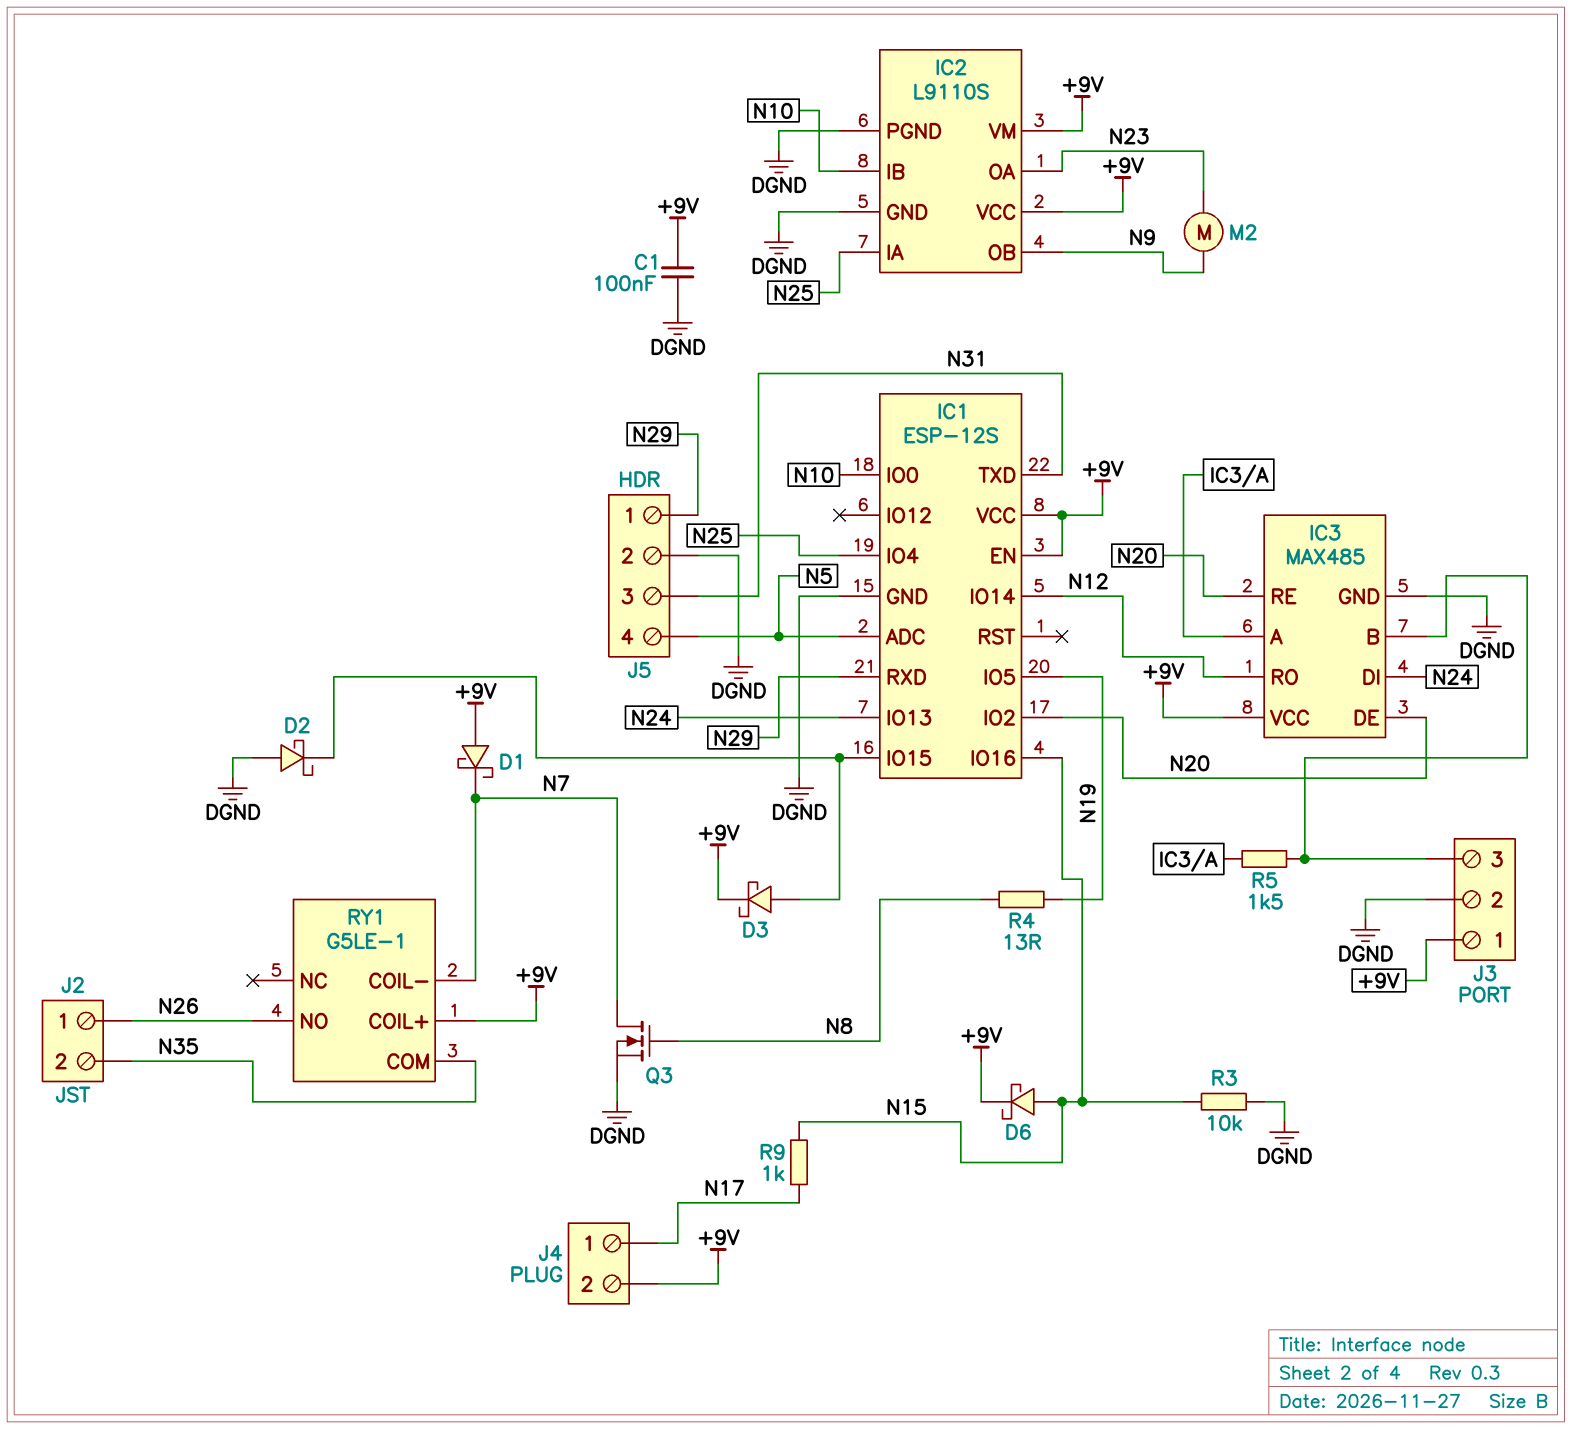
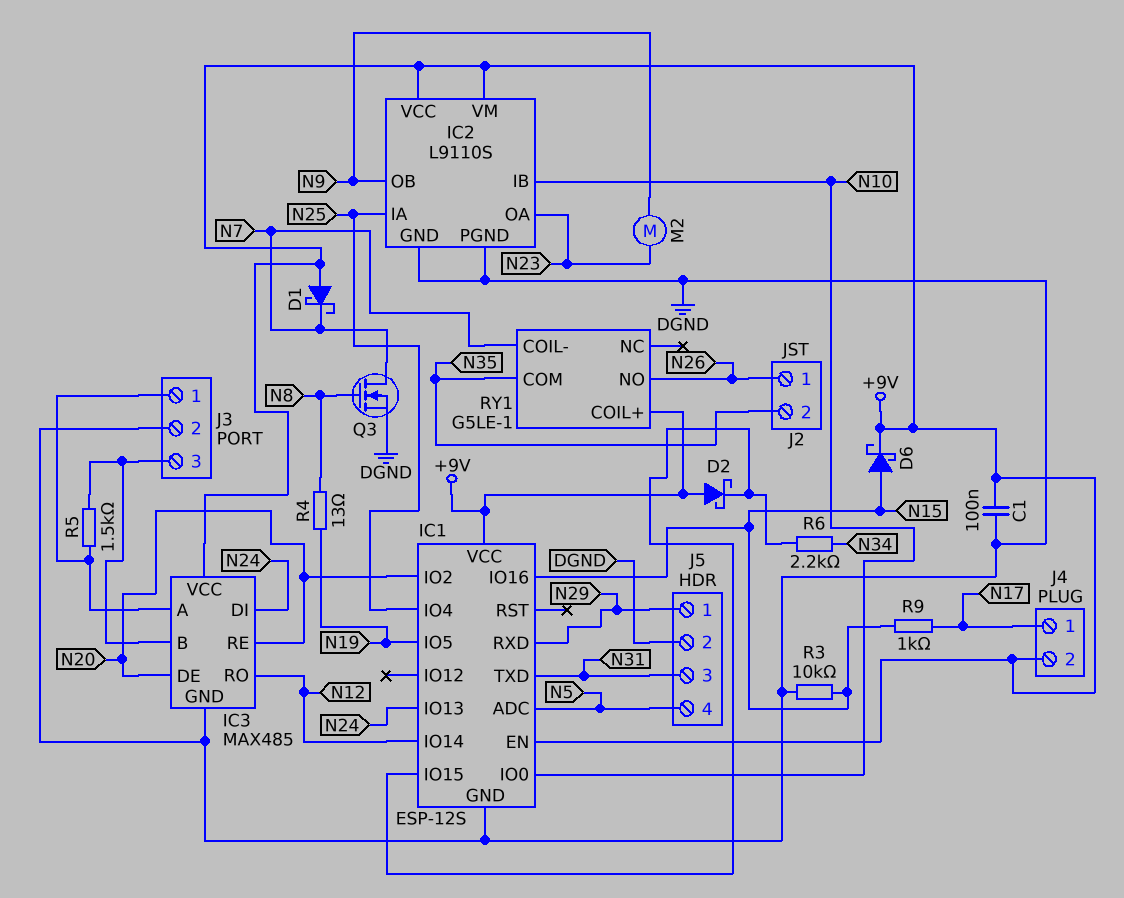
D2: schottky (A DGND, K IC1/IO15) -> schottky (A +9V, K IC1/IO15)
D3: schottky (A IC1/IO15, K +9V) -> none
J3 pin 1: +9V -> IC3/A
R6: none -> 2.2k (IC1/IO15, N34)

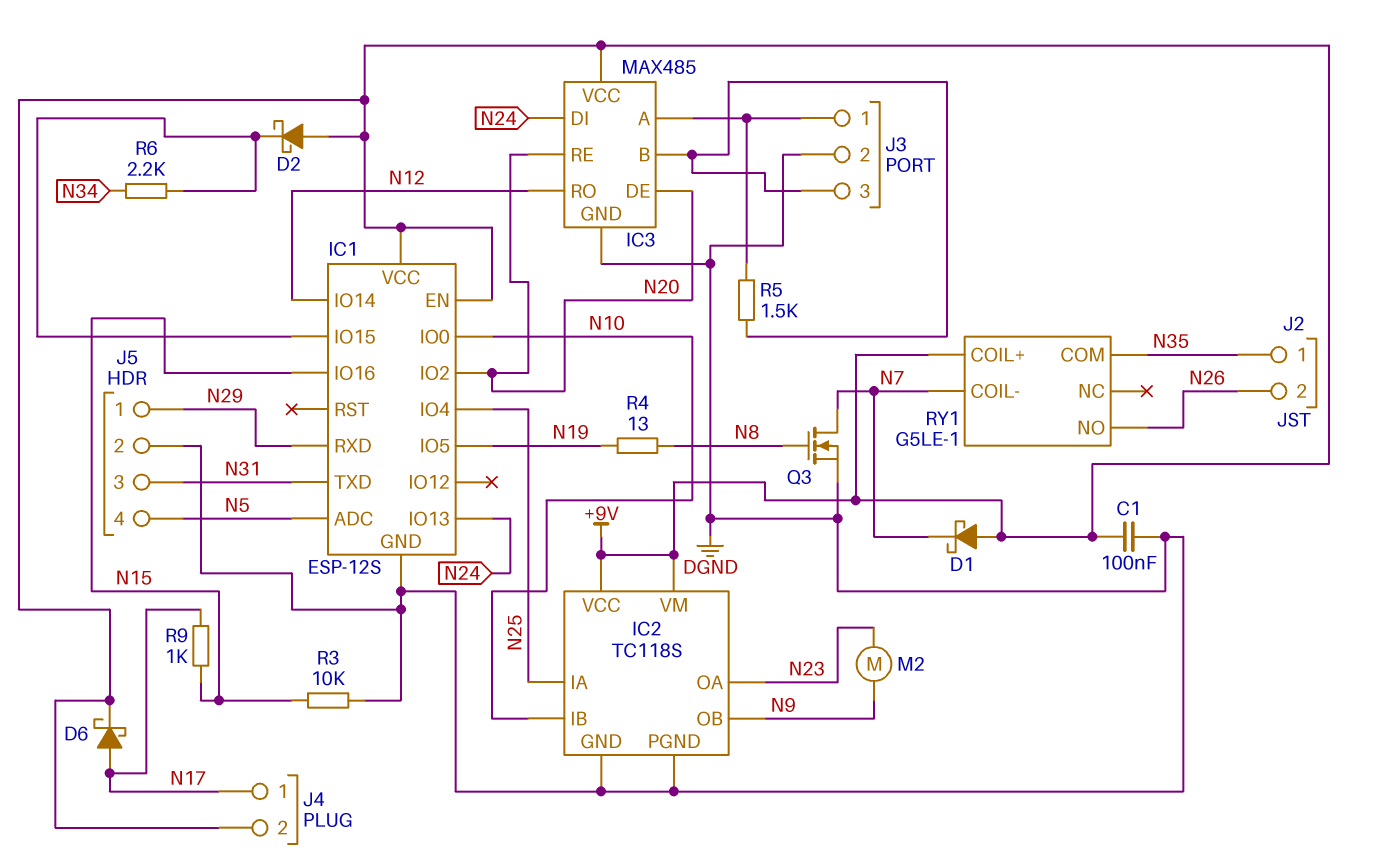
D6: schottky (A N15, K +9V) -> schottky (A N17, K +9V)
IC2: L9110S -> TC118S
J2 pin 1: N26 -> N35
J2 pin 2: N35 -> N26

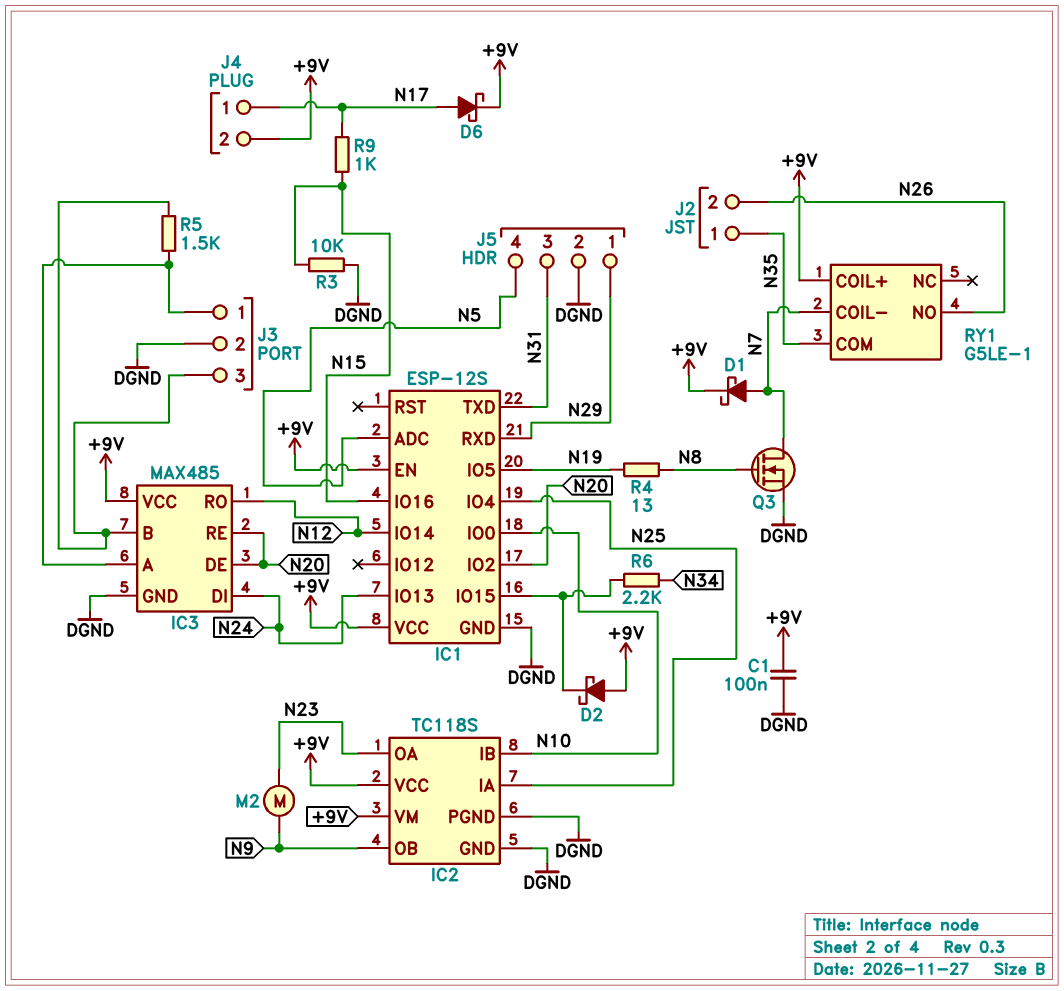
D1: schottky (A +9V, K N7) -> schottky (A N7, K +9V)

